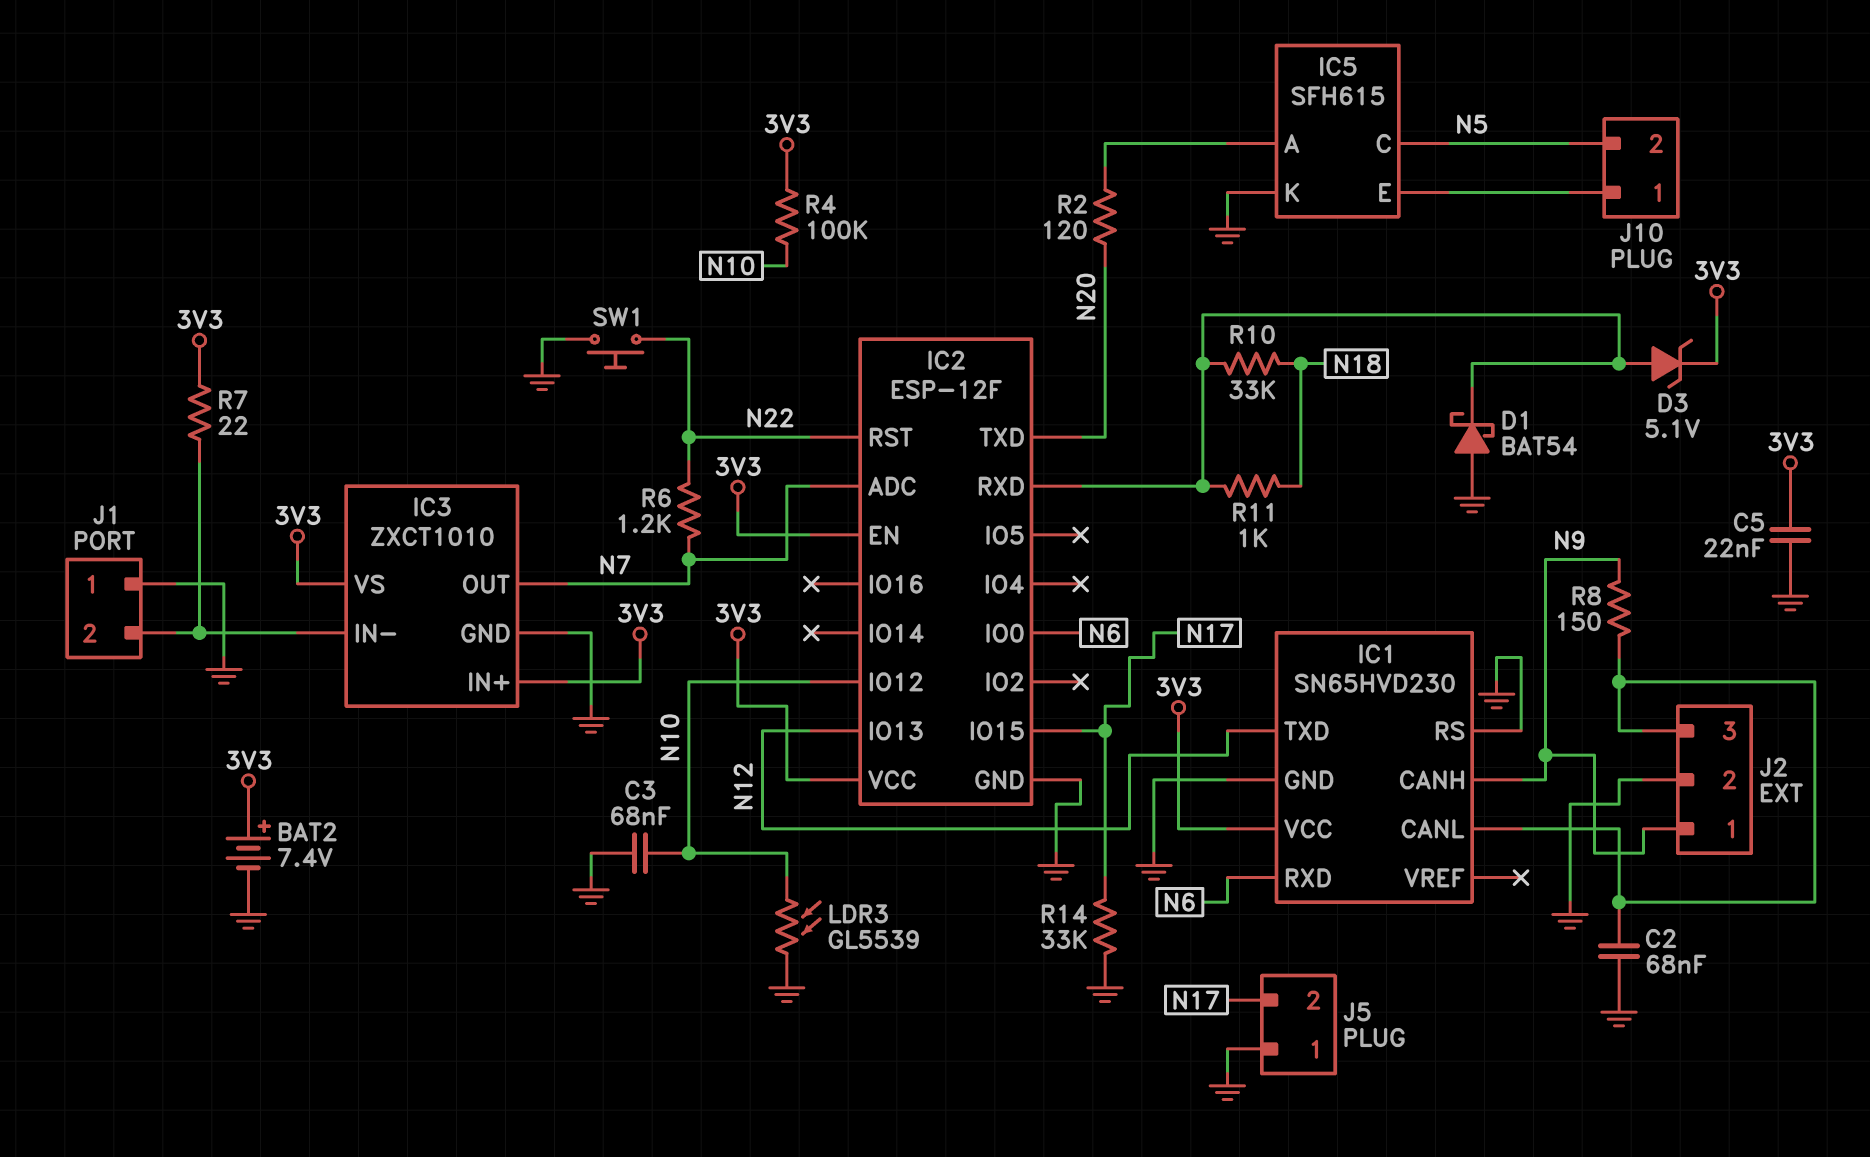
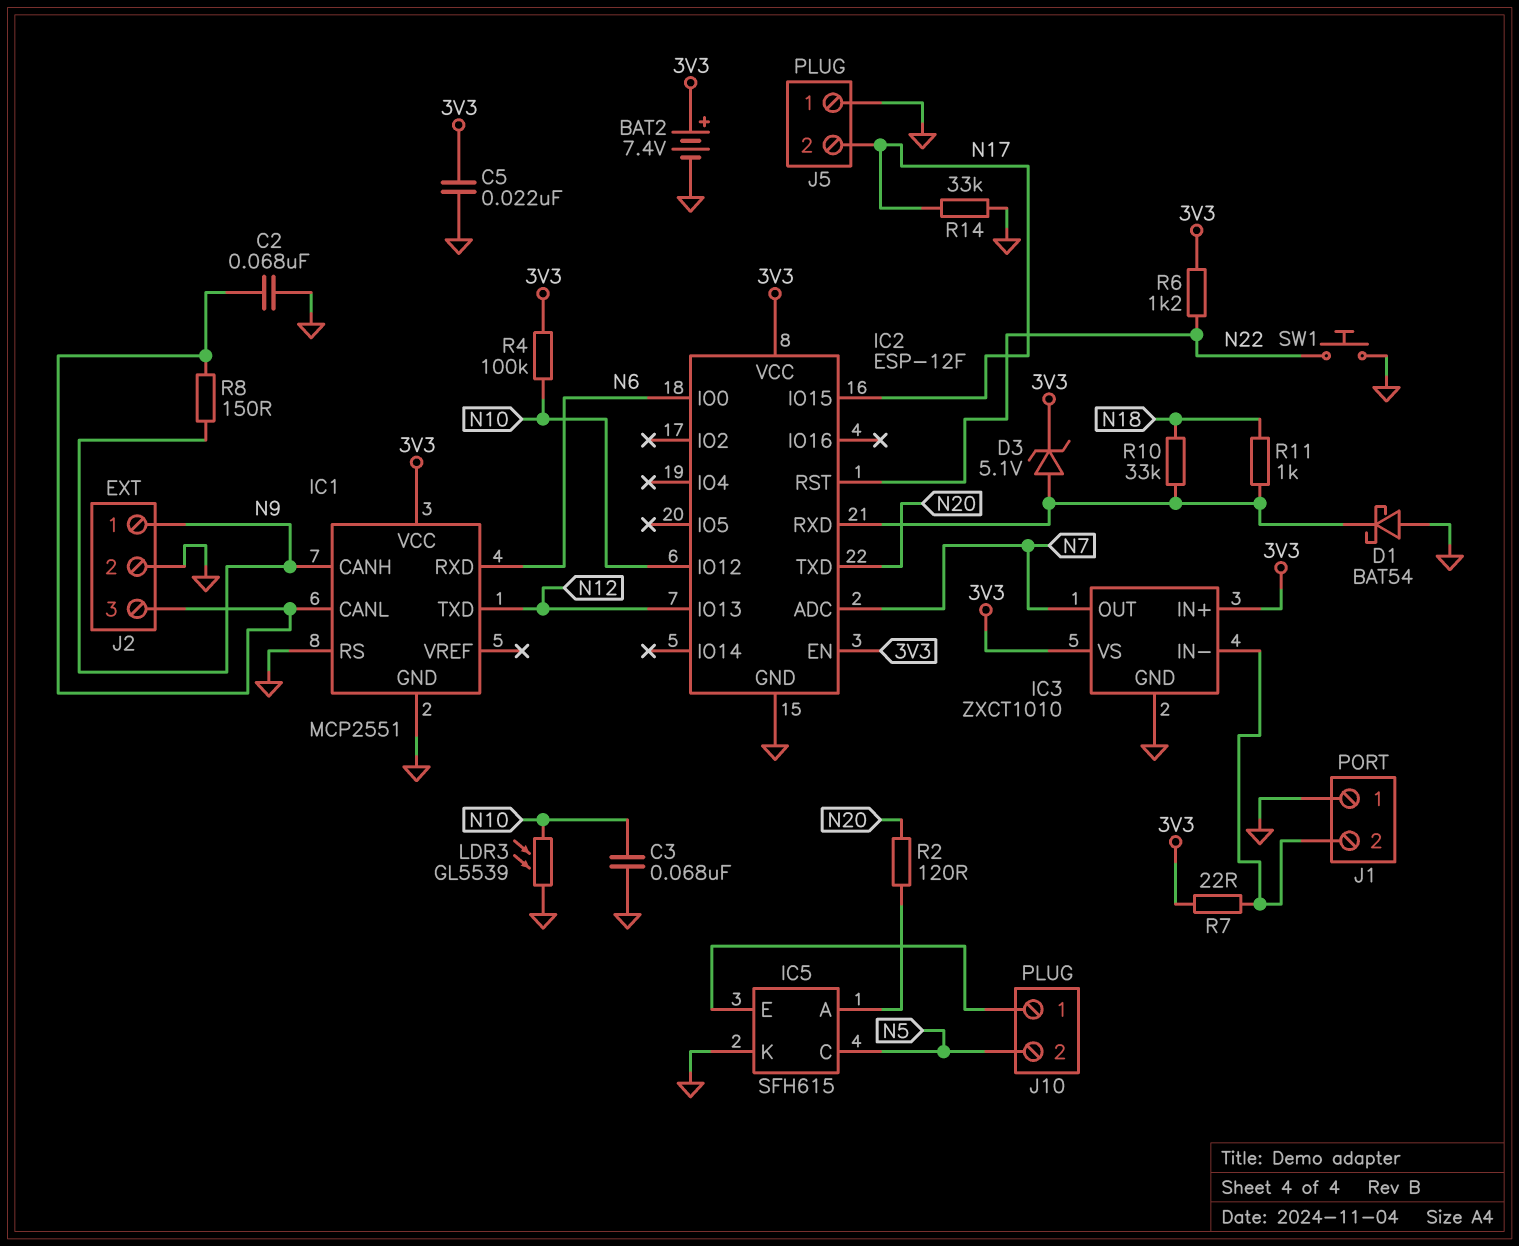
IC1: SN65HVD230 -> MCP2551
R6: 1.2k (N7, N22) -> 1.2k (3V3, N22)

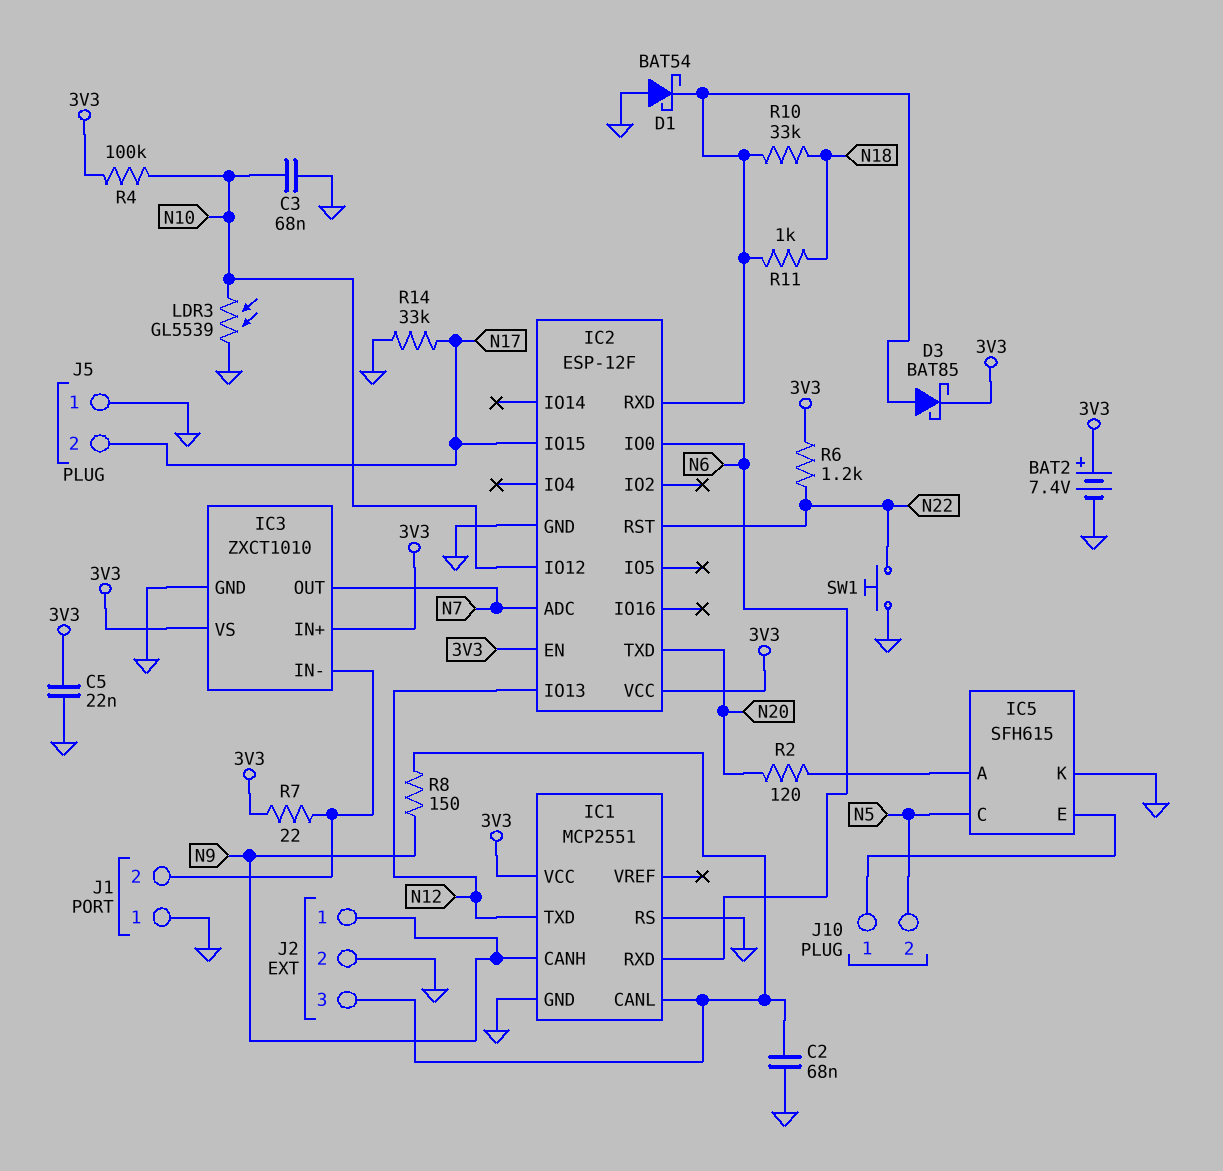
D3: zener 5.1V (A IC2/RXD, K 3V3) -> schottky BAT85 (A IC2/RXD, K 3V3)

